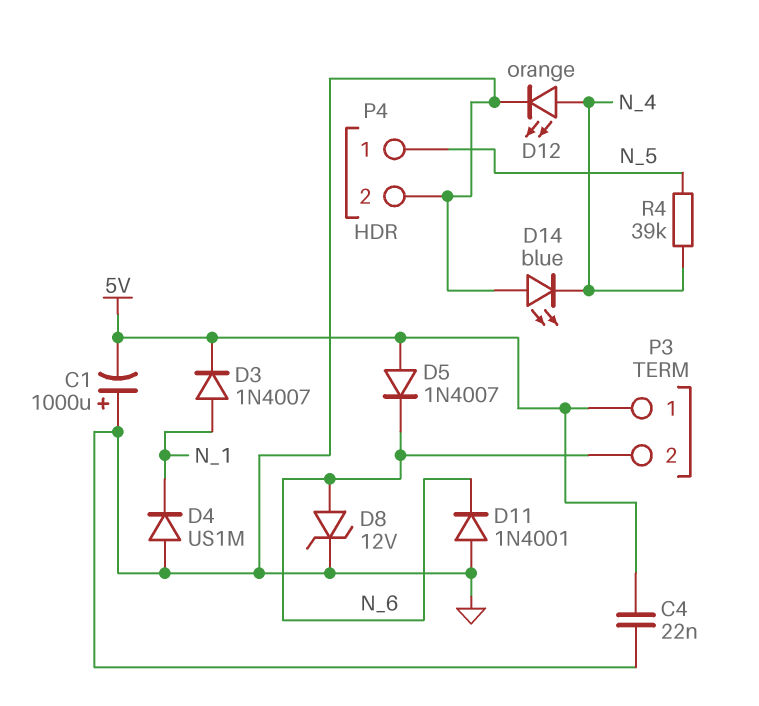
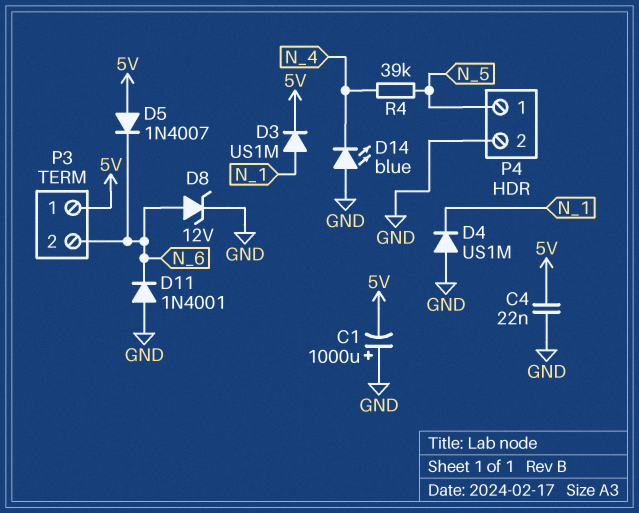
D3: diode 1N4007 (A N_1, K 5V) -> diode US1M (A N_1, K 5V)
D12: LED orange (A N_4, K GND) -> none

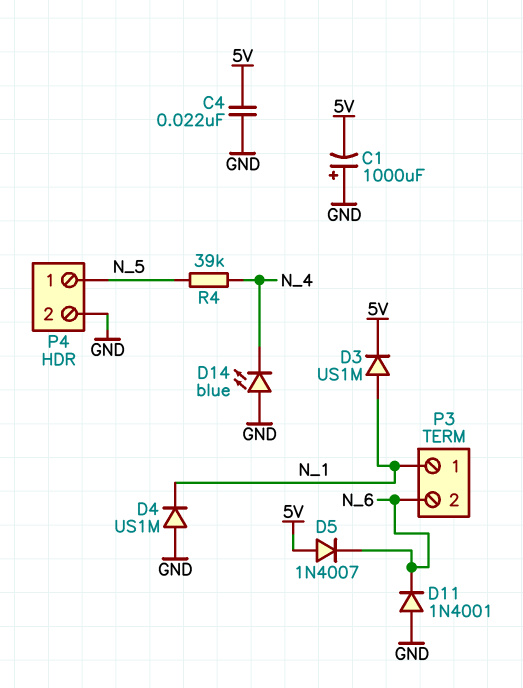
D8: zener 12V (A N_6, K GND) -> none
P3 pin 1: 5V -> N_1

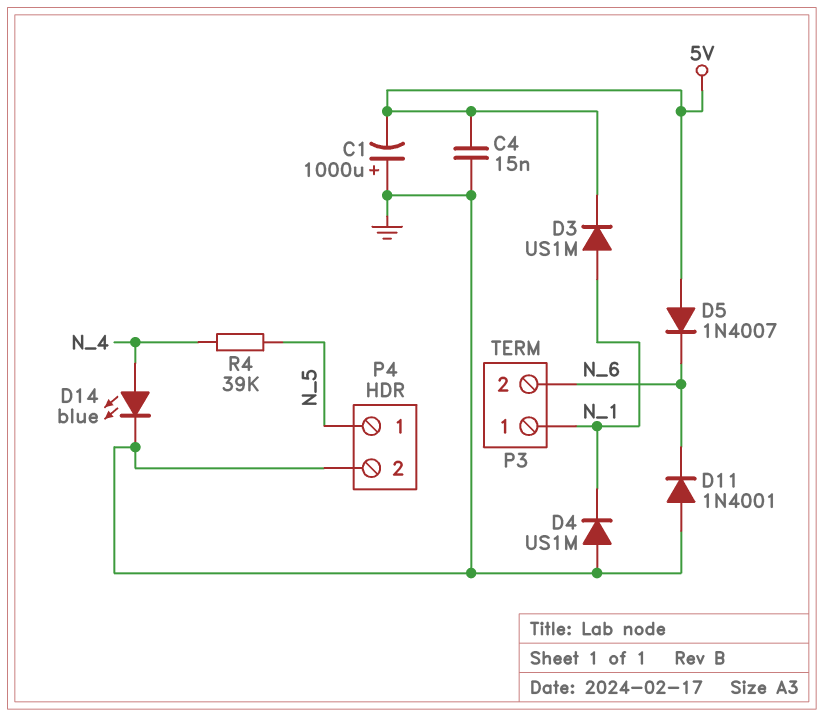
C4: 22nF (5V, GND) -> 15nF (5V, GND)
D14: LED blue (A GND, K N_4) -> LED blue (A N_4, K GND)

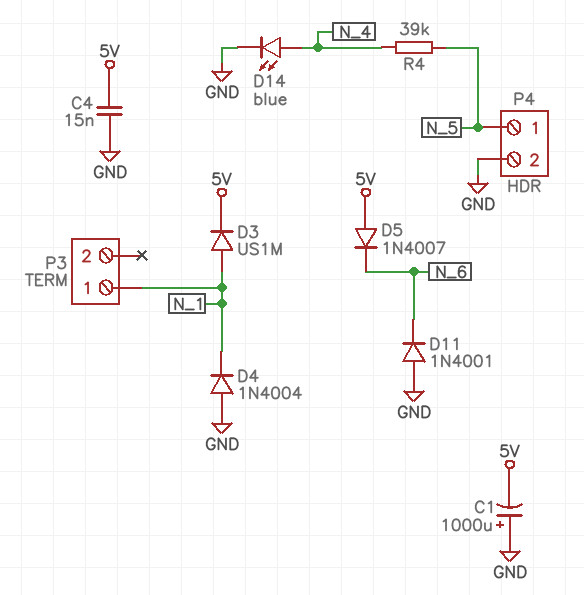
D4: diode US1M (A GND, K N_1) -> diode 1N4004 (A GND, K N_1)
P3 pin 2: N_6 -> none

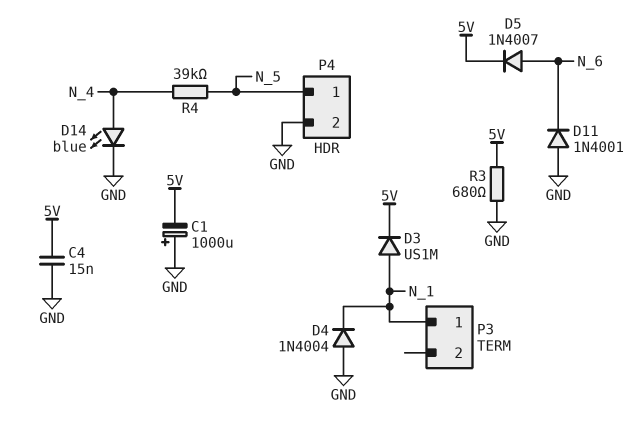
D5: diode 1N4007 (A 5V, K N_6) -> diode 1N4007 (A N_6, K 5V)
R3: none -> 680 (5V, GND)

